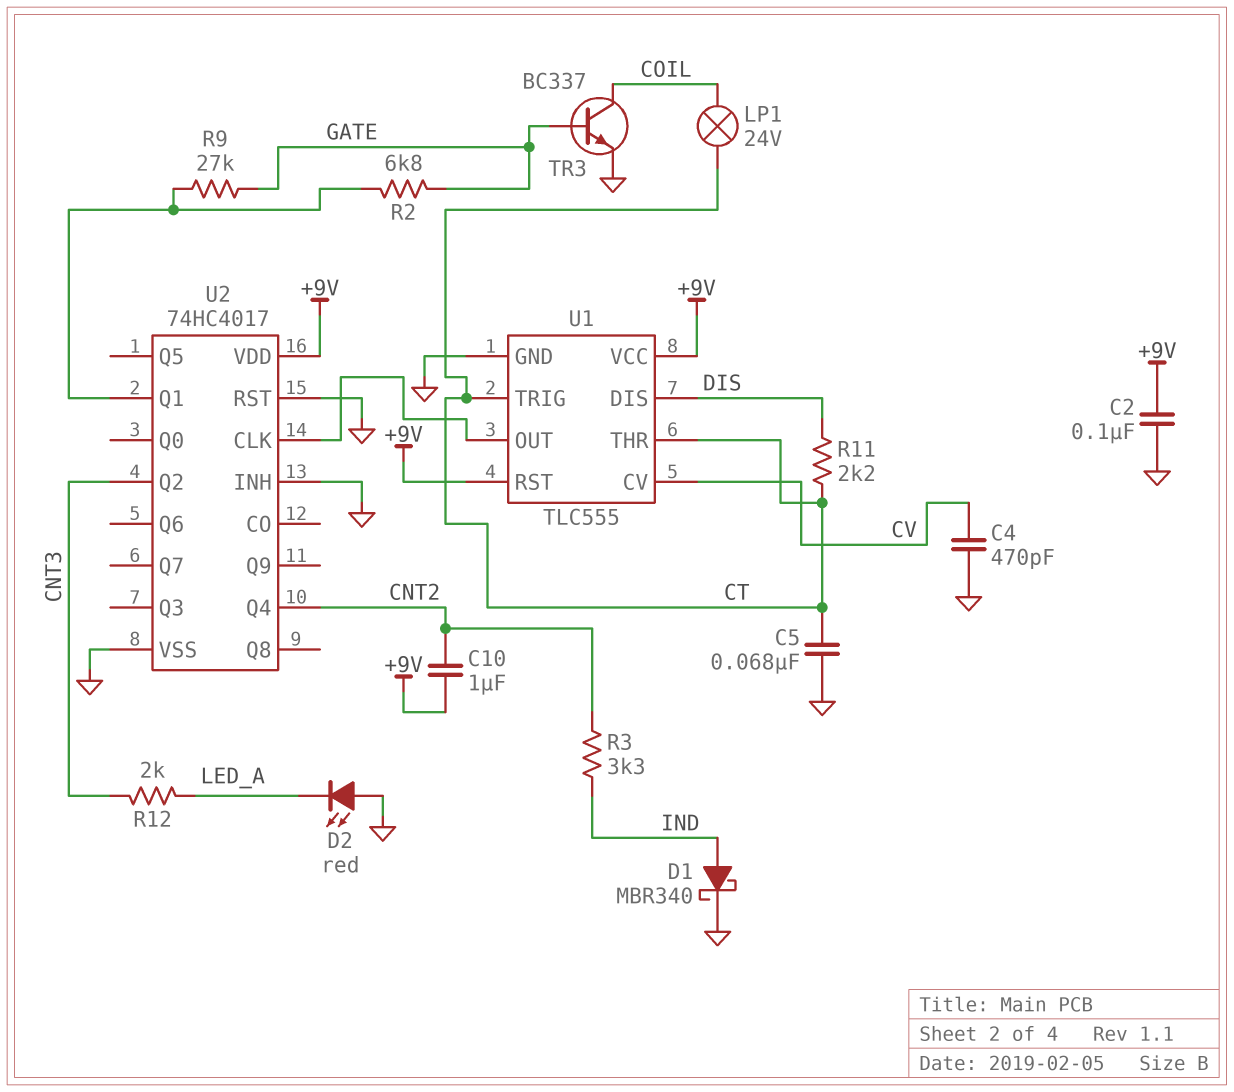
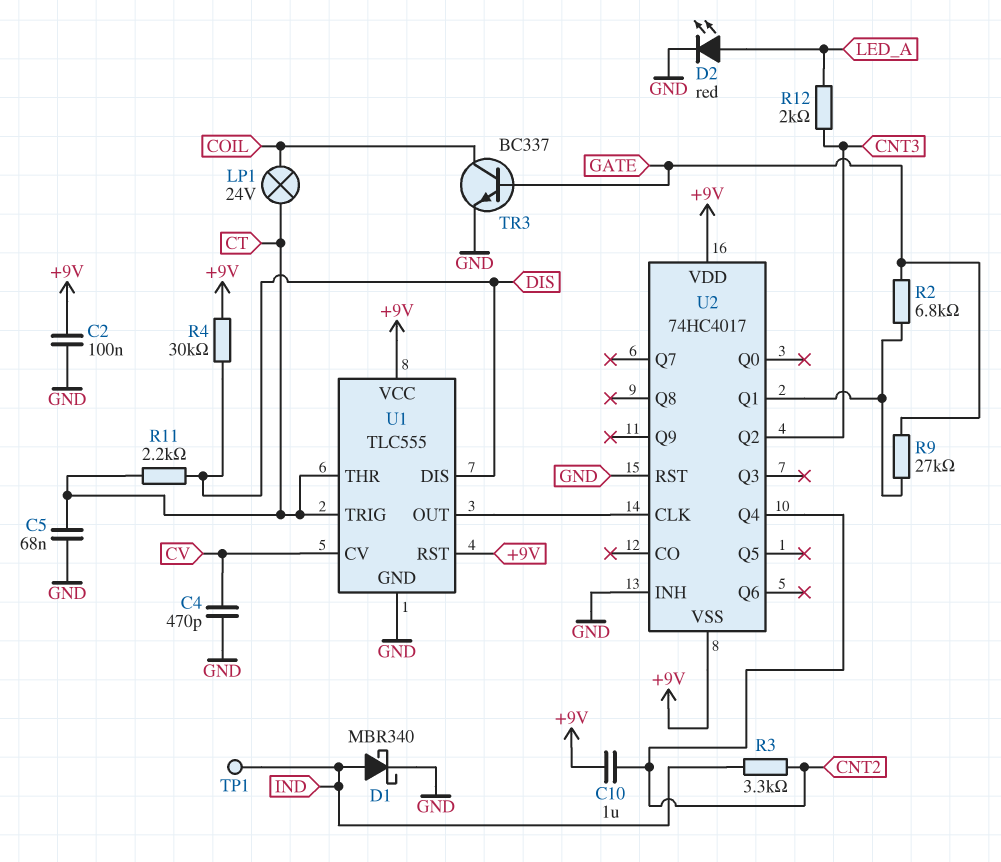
D2: LED red (A GND, K LED_A) -> LED red (A LED_A, K GND)
R4: none -> 30k (+9V, DIS)
TP1: none -> test point (IND)
U2 pin VSS: GND -> +9V

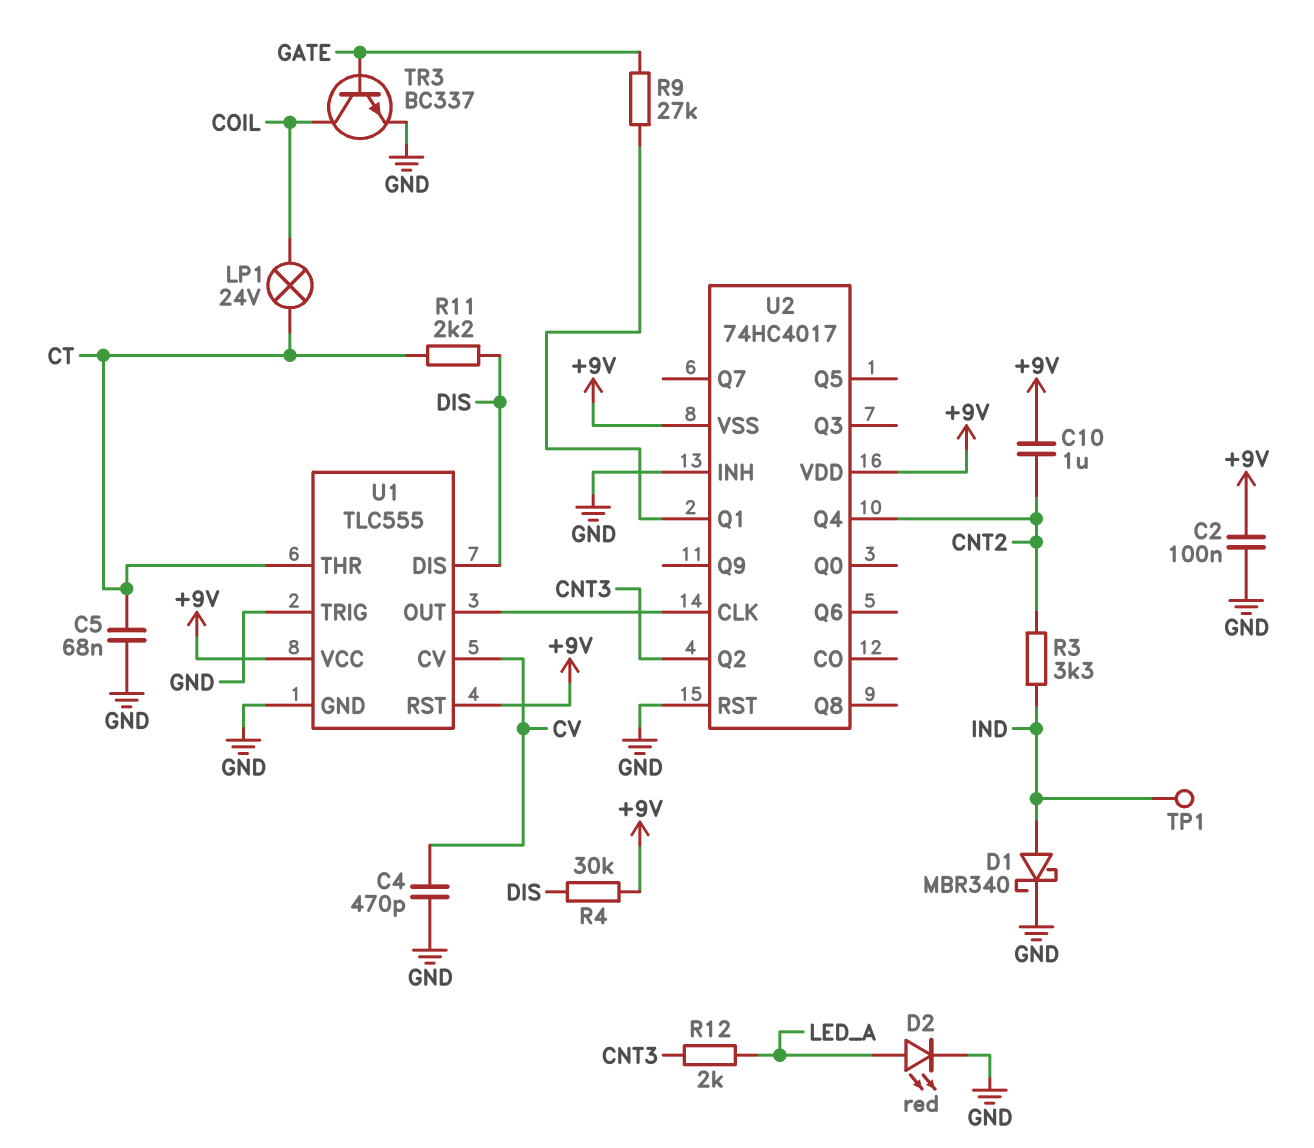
R2: 6.8k (GATE, U2/Q1) -> none
U1 pin TRIG: CT -> GND

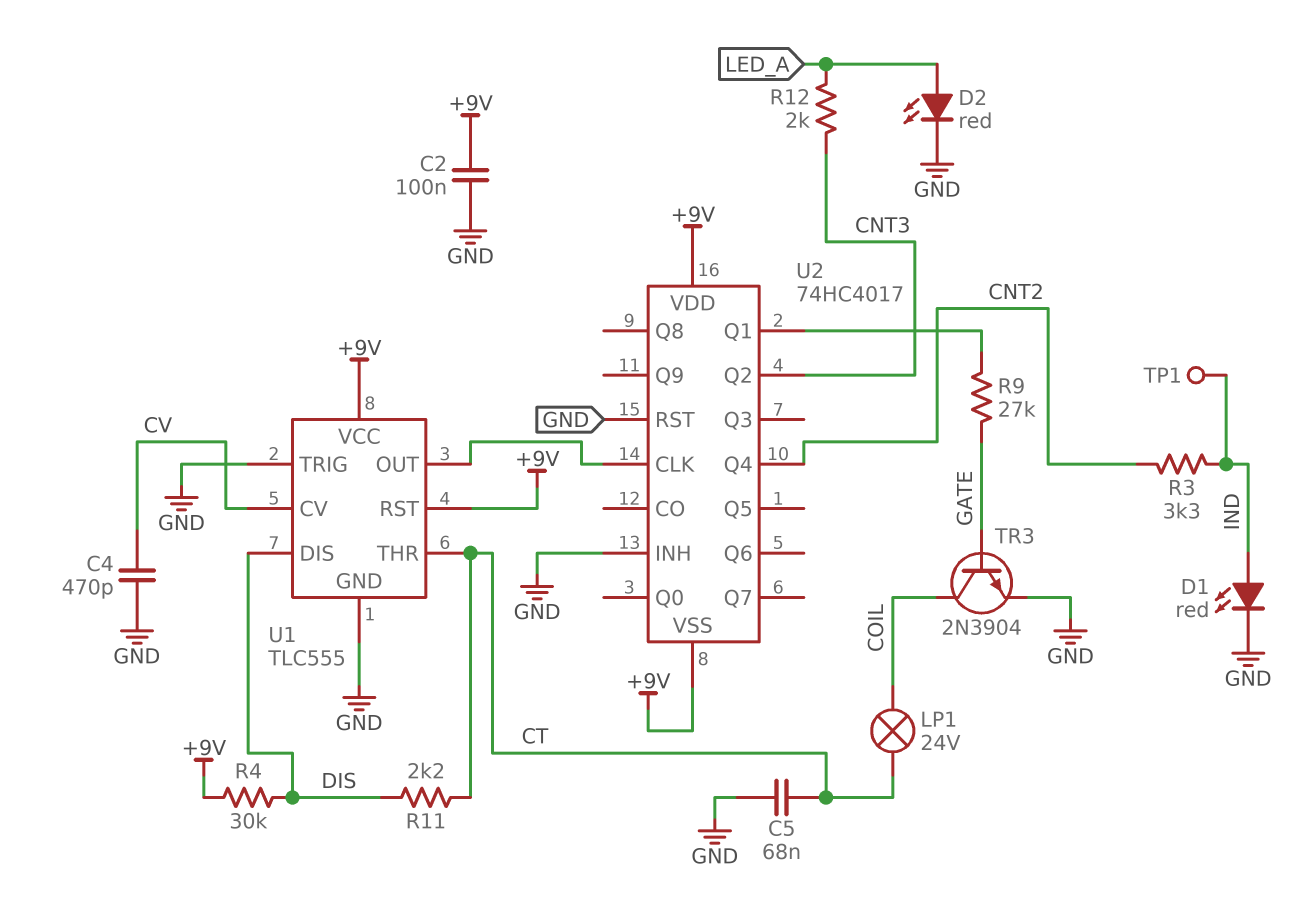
C10: 1uF (+9V, CNT2) -> none
D1: schottky MBR340 (A IND, K GND) -> LED red (A IND, K GND)
TR3: NPN BC337 (B GATE, C COIL, E GND) -> NPN 2N3904 (B GATE, C COIL, E GND)

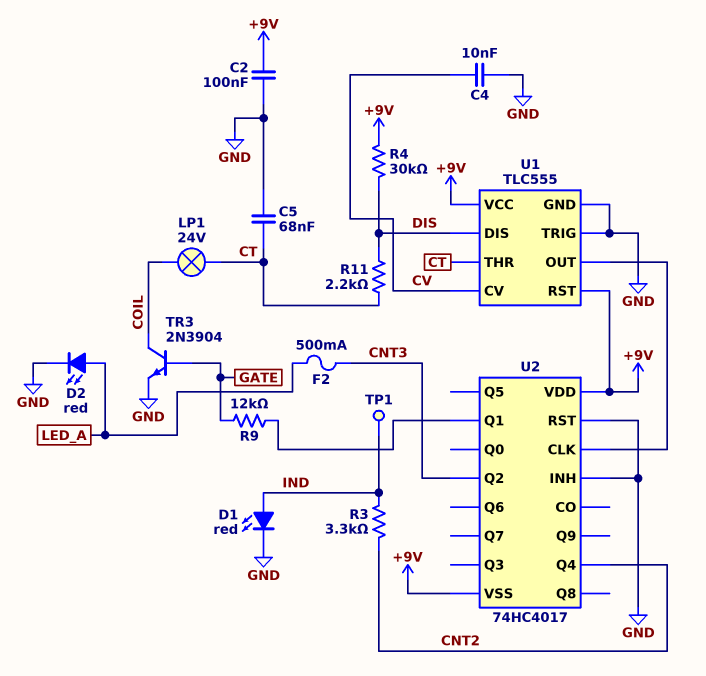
C4: 470pF (CV, GND) -> 10nF (CV, GND)
F2: none -> 500mA (CNT3, LED_A)
R9: 27k (GATE, U2/Q1) -> 12k (GATE, U2/Q1)
R12: 2k (CNT3, LED_A) -> none

